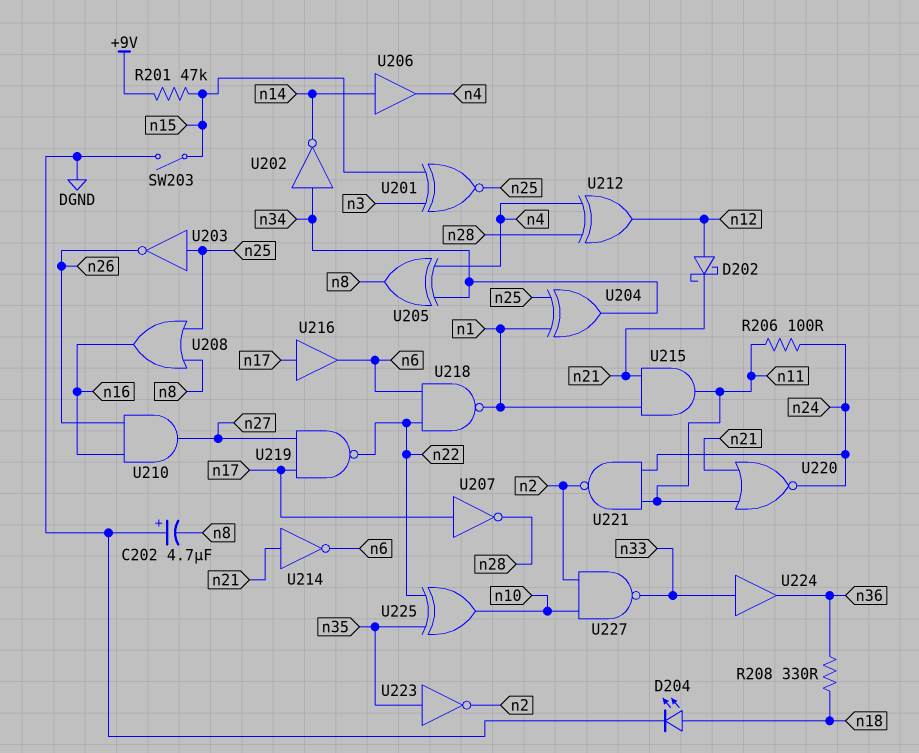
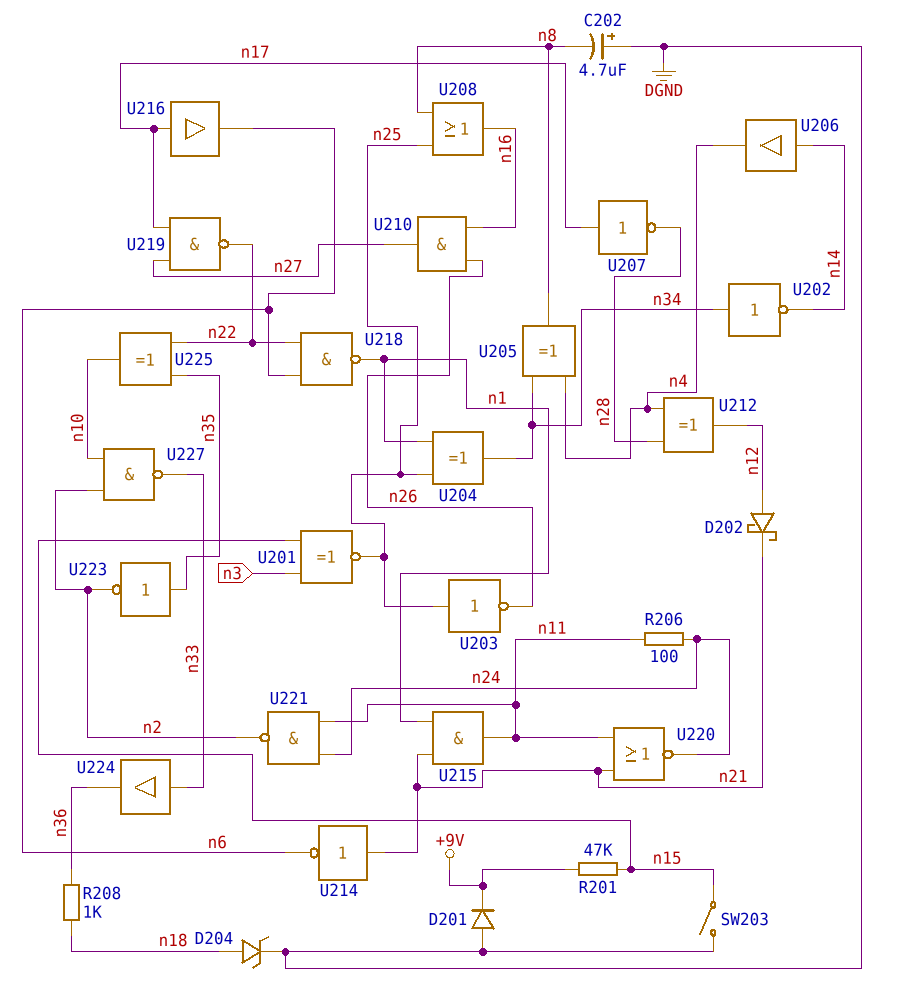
D201: none -> diode (A DGND, K +9V)
D204: LED (A n18, K DGND) -> zener (A n18, K DGND)
R208: 330 (n18, n36) -> 1k (n18, n36)

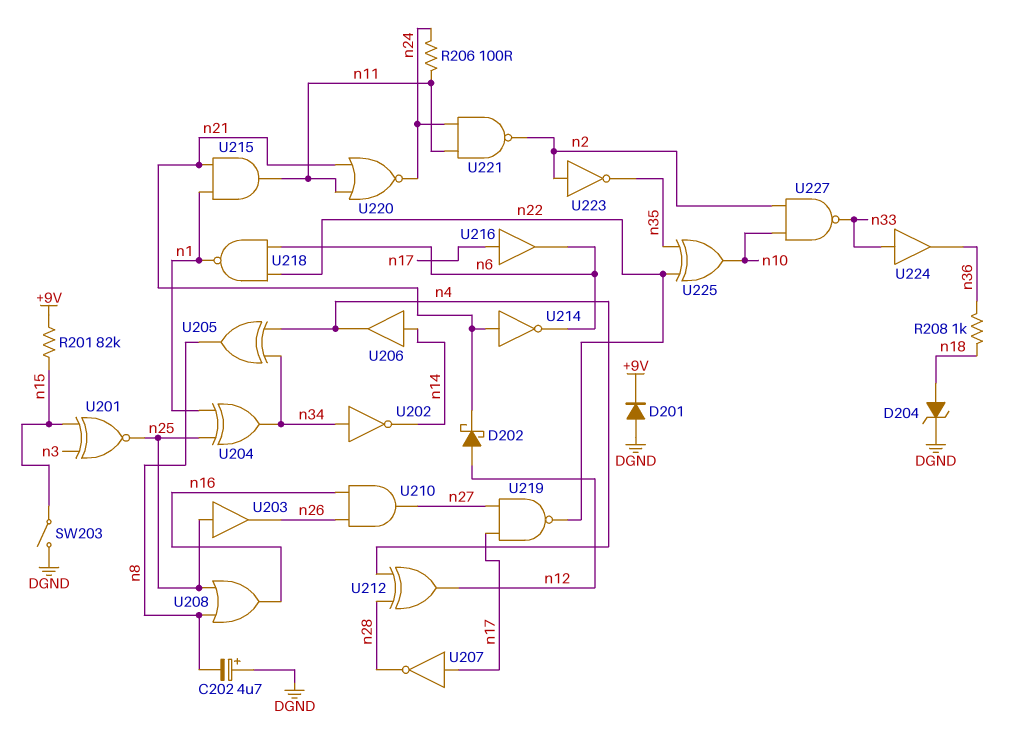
R201: 47k (+9V, n15) -> 82k (+9V, n15)
U203: NOT (in n25, out n26) -> buffer (in n25, out n26)
U223: NOT (in n35, out n2) -> NOT (in n2, out n35)

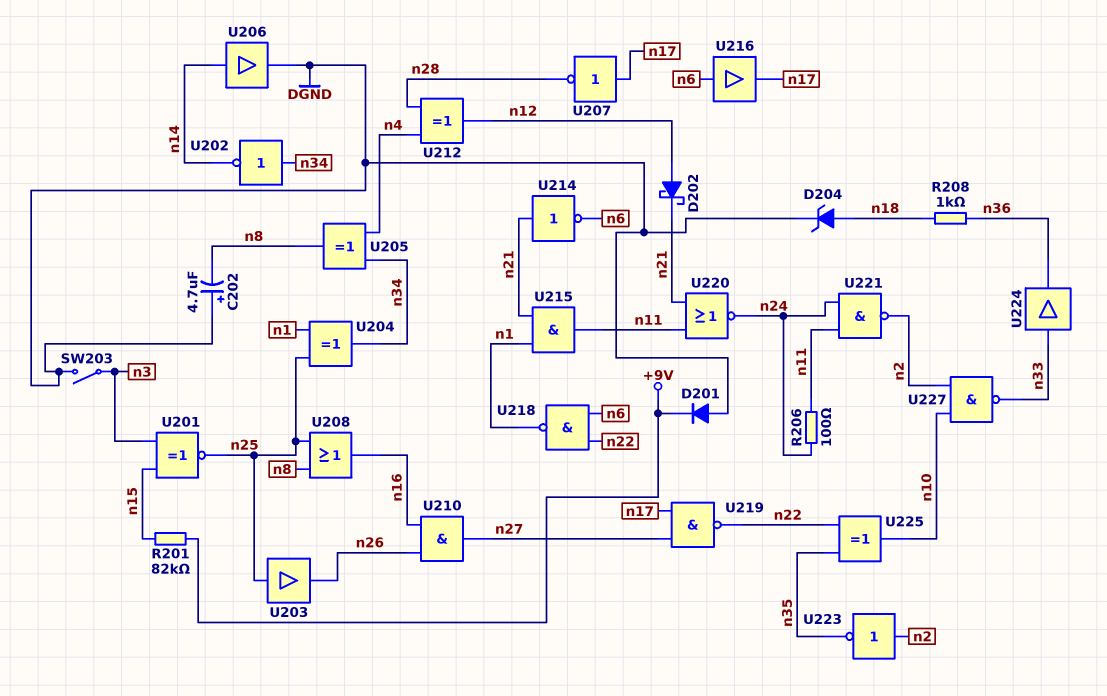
SW203: switch (DGND, n15) -> switch (DGND, n3)
U206: buffer (in n14, out n4) -> buffer (in n14, out DGND)
U216: buffer (in n17, out n6) -> buffer (in n6, out n17)

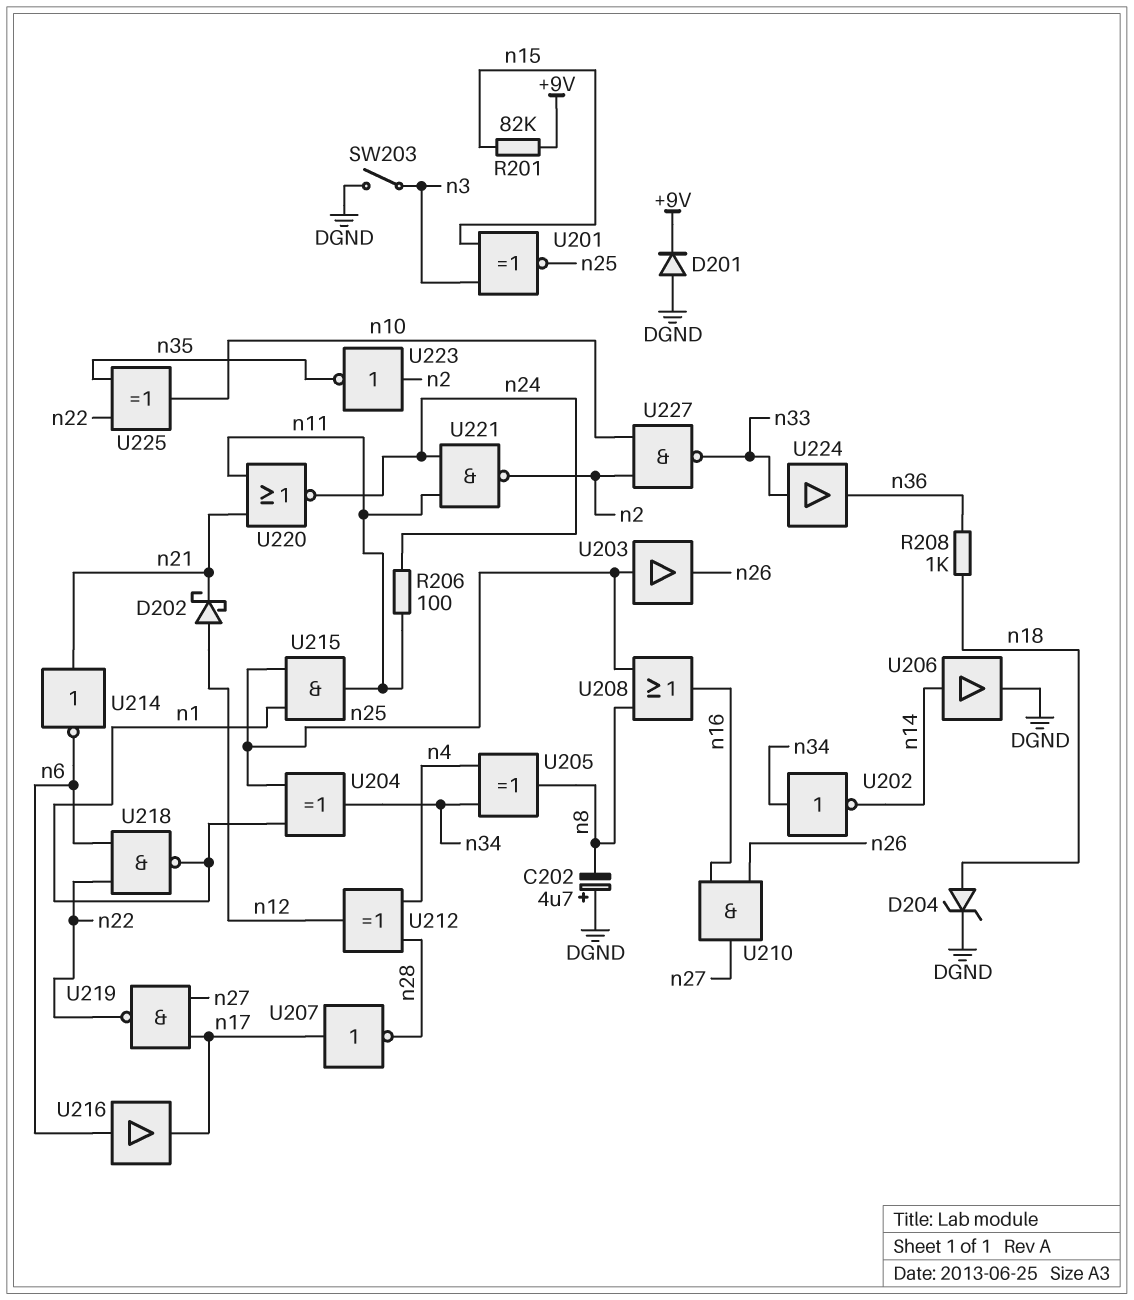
U215: AND (in n1, in n21, out n11) -> AND (in n1, in n25, out n11)

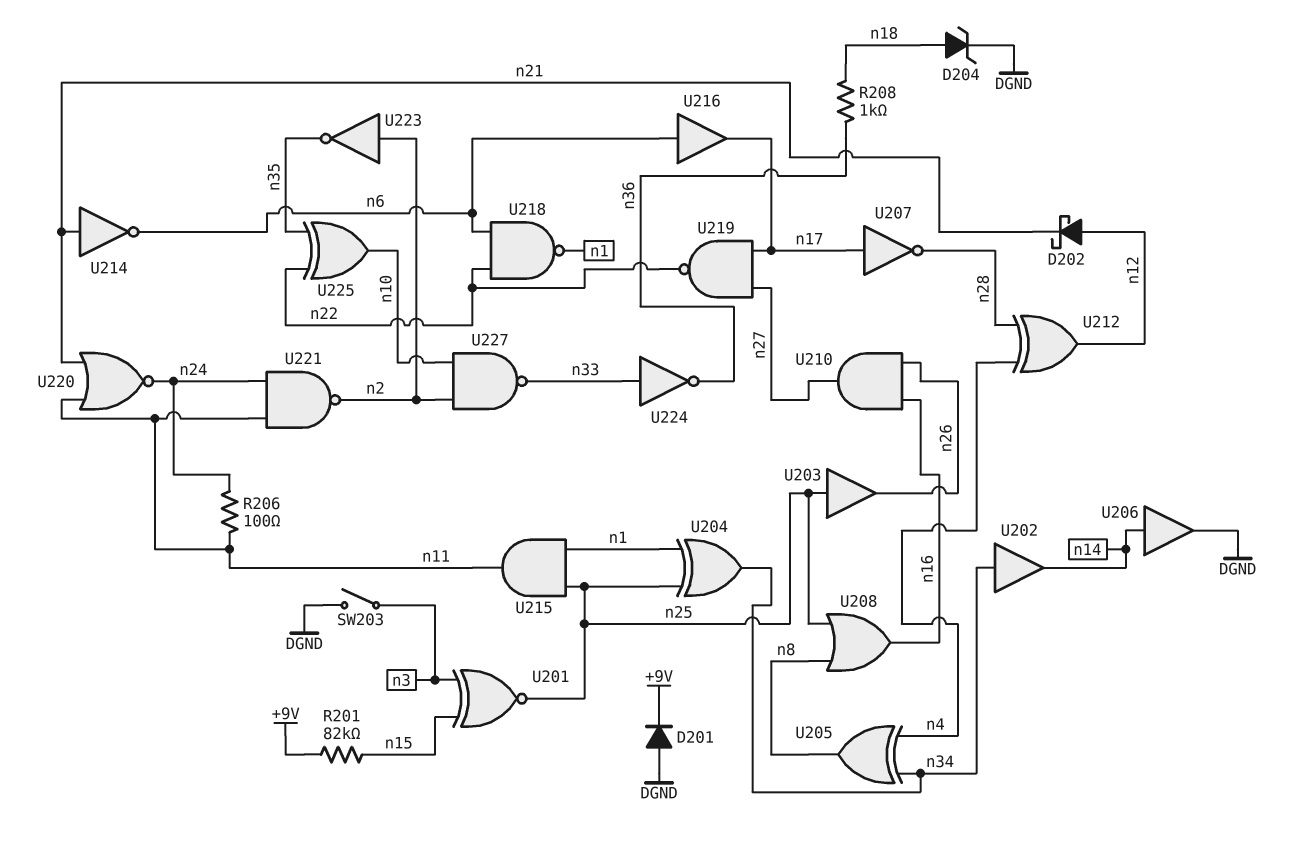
C202: 4.7uF (plus DGND, minus n8) -> none
U202: NOT (in n34, out n14) -> buffer (in n34, out n14)
U224: buffer (in n33, out n36) -> NOT (in n33, out n36)

